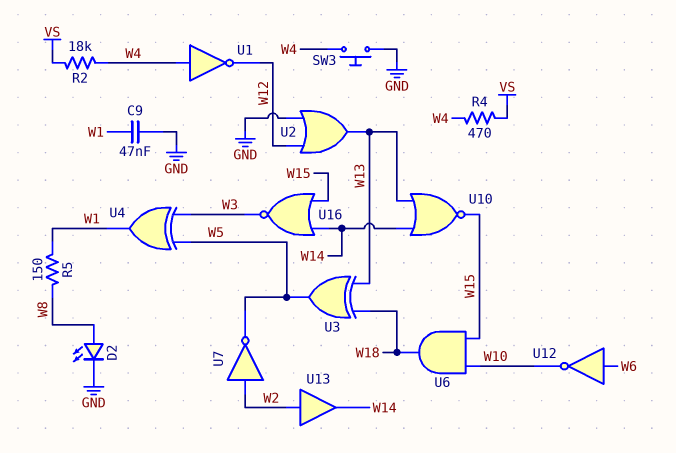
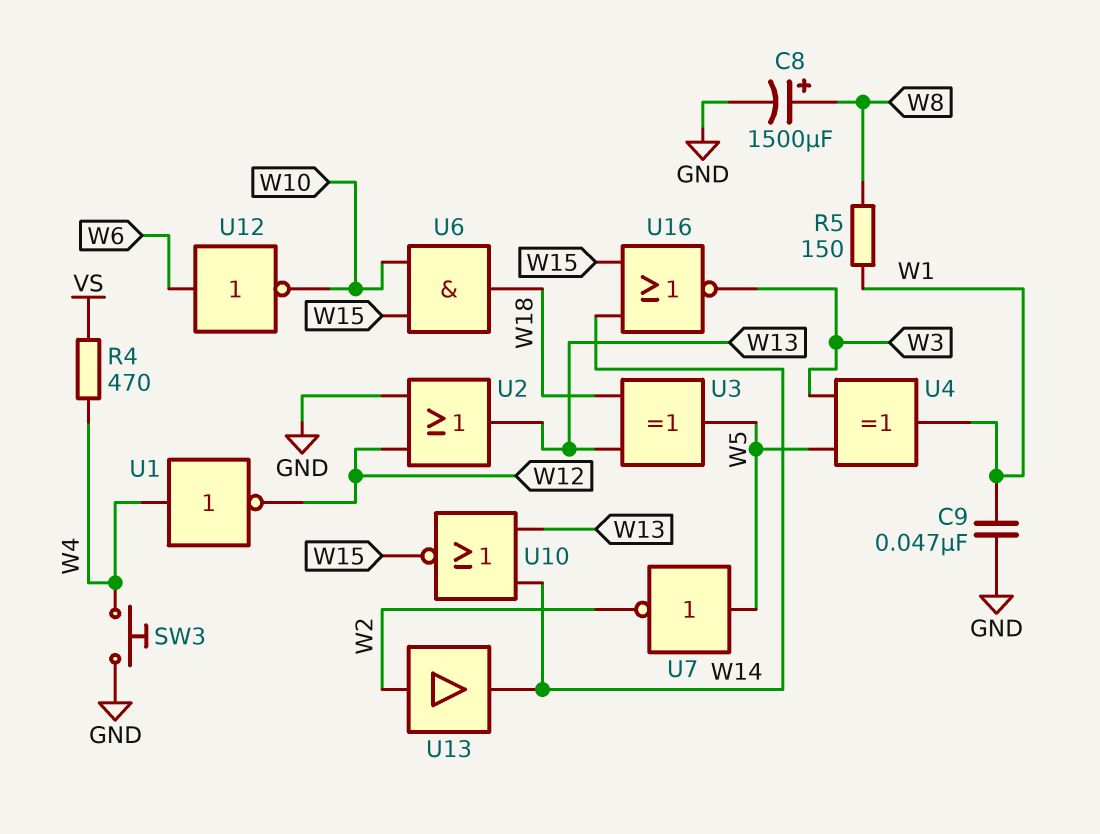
C8: none -> 1500uF (plus W8, minus GND)
D2: LED (A W8, K GND) -> none
R2: 18k (VS, W4) -> none
U7: NOT (in W2, out W5) -> NOT (in W5, out W2)

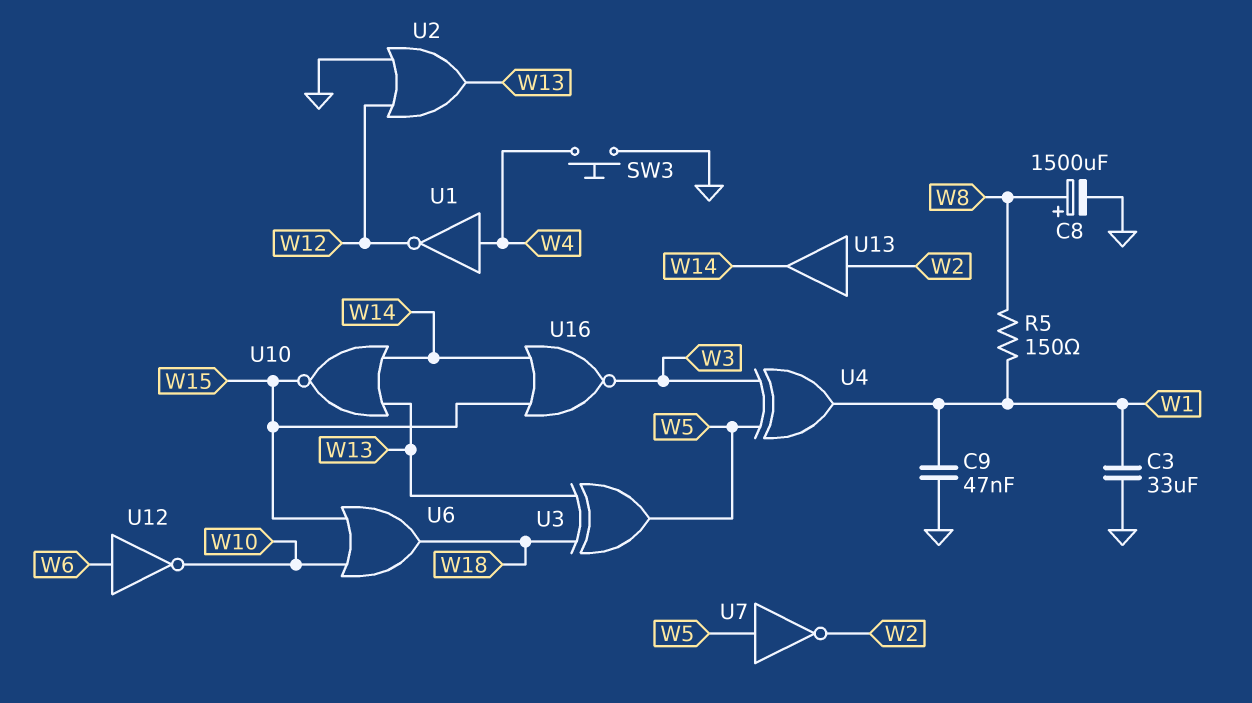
C3: none -> 33uF (GND, W1)
R4: 470 (VS, W4) -> none
U6: AND (in W10, in W15, out W18) -> OR (in W10, in W15, out W18)

